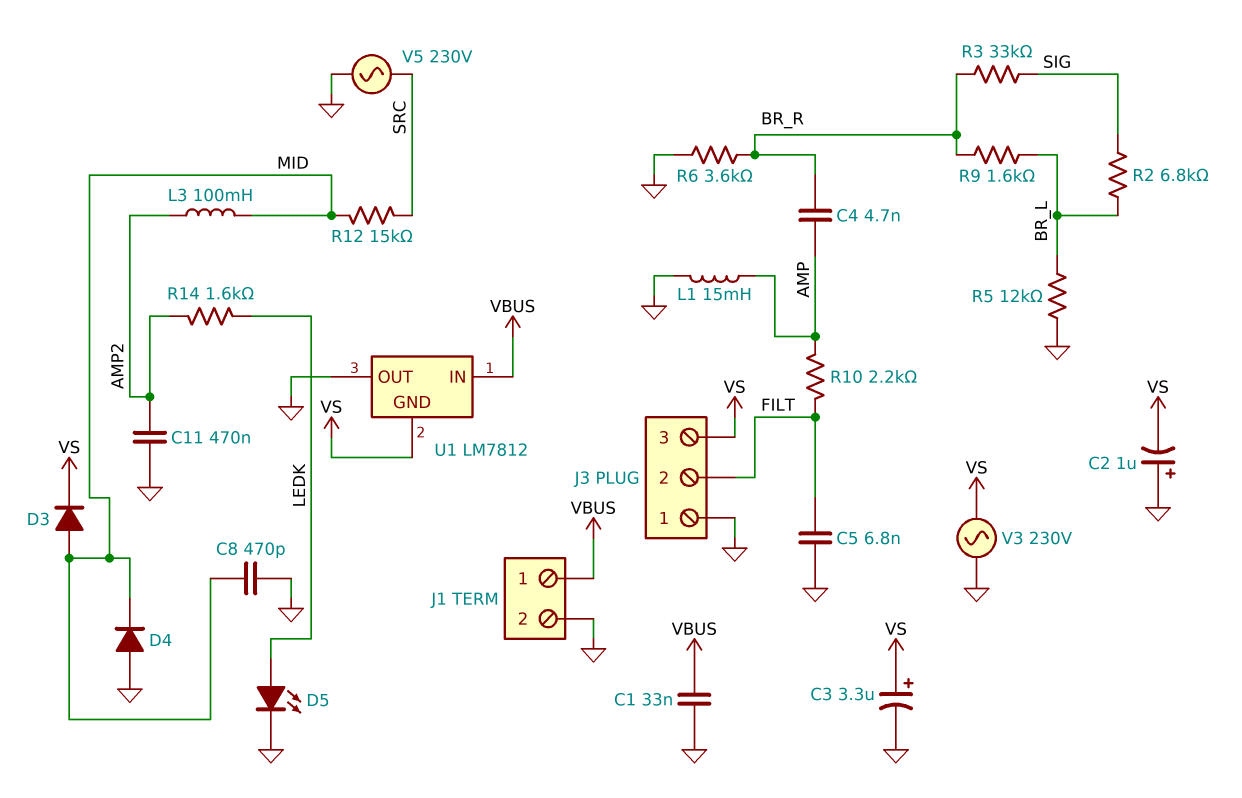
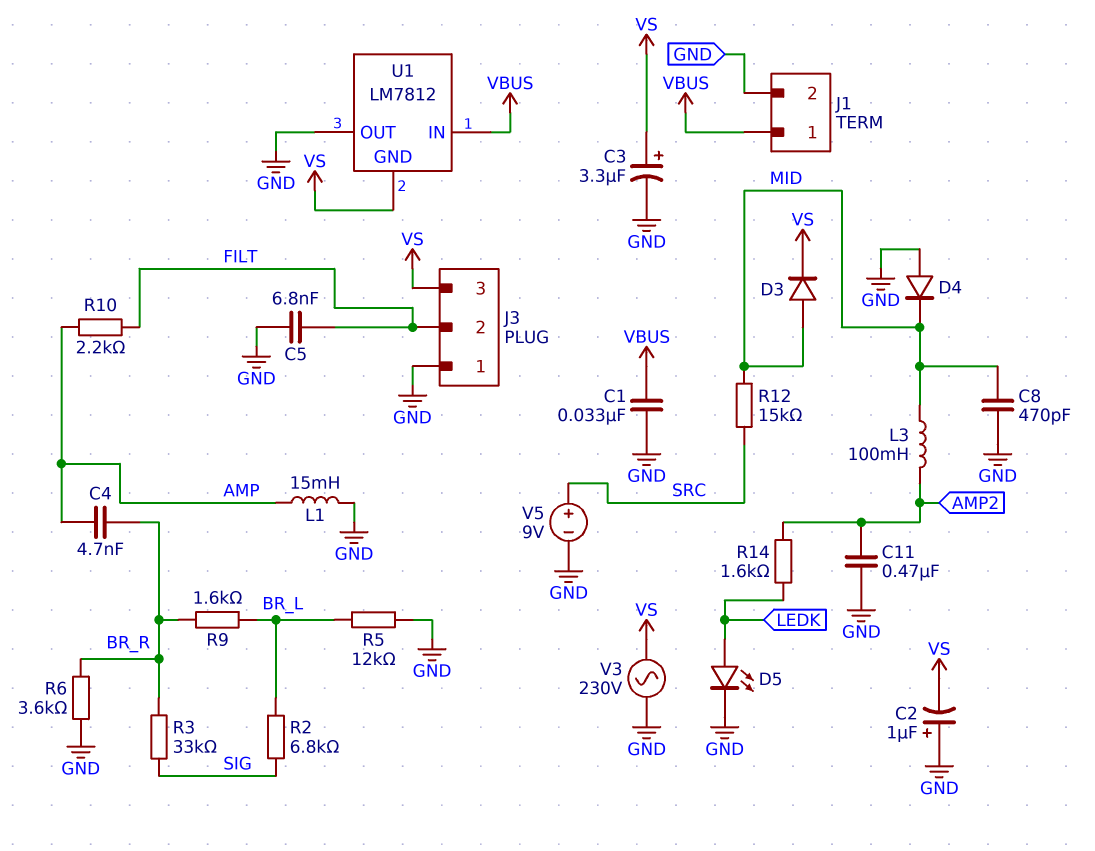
V5: AC 230V (GND, SRC) -> 9V (plus SRC, minus GND)

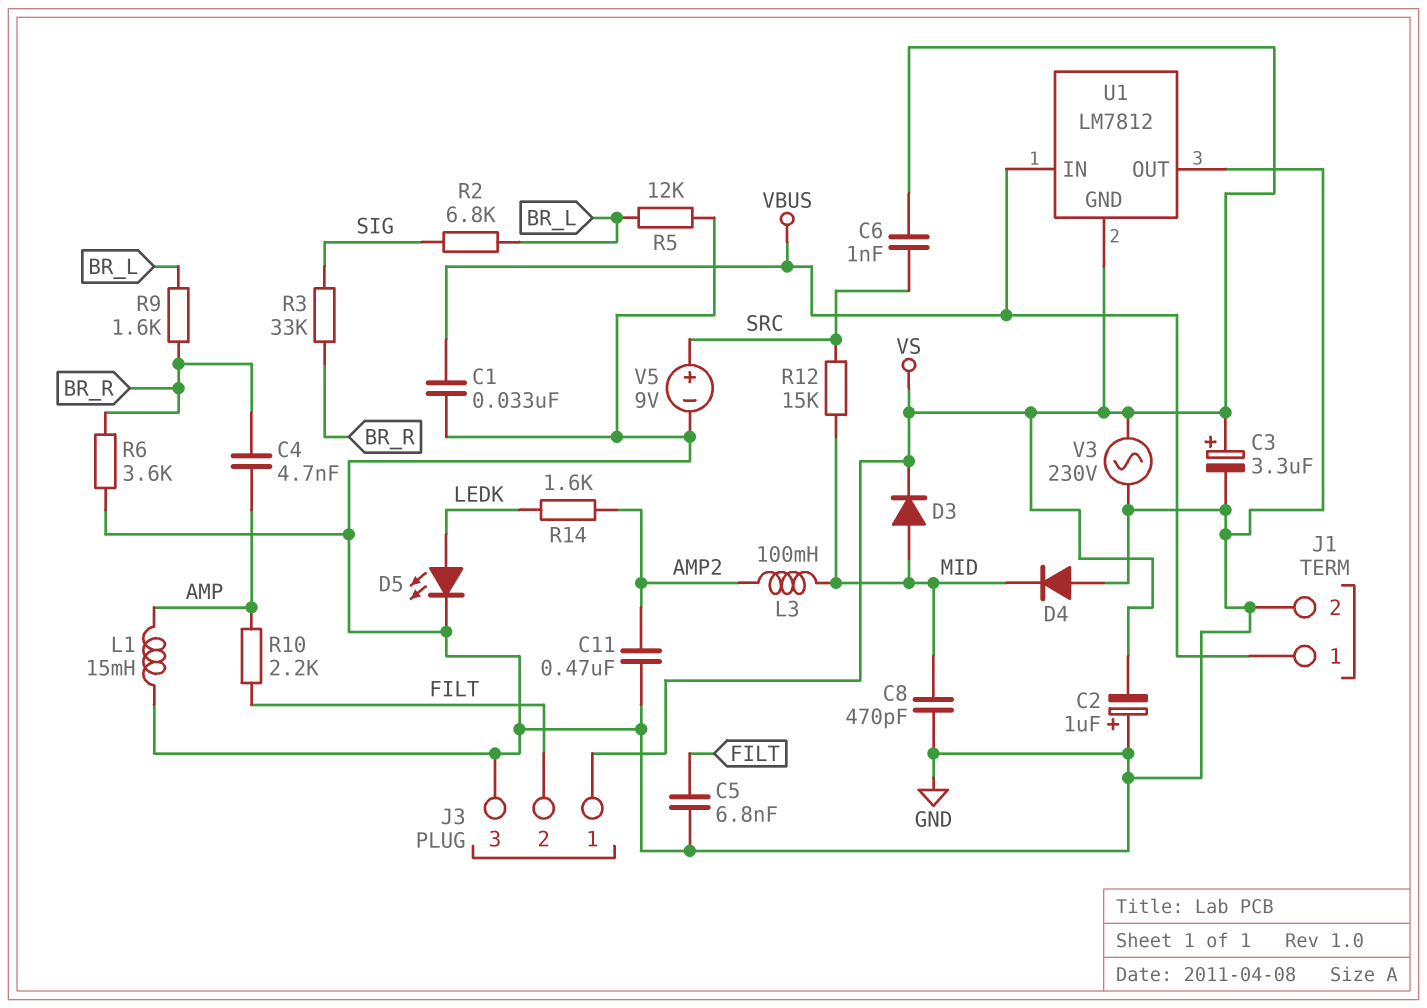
C6: none -> 1nF (SRC, VS)
J3 pin 1: GND -> VS
J3 pin 3: VS -> GND

